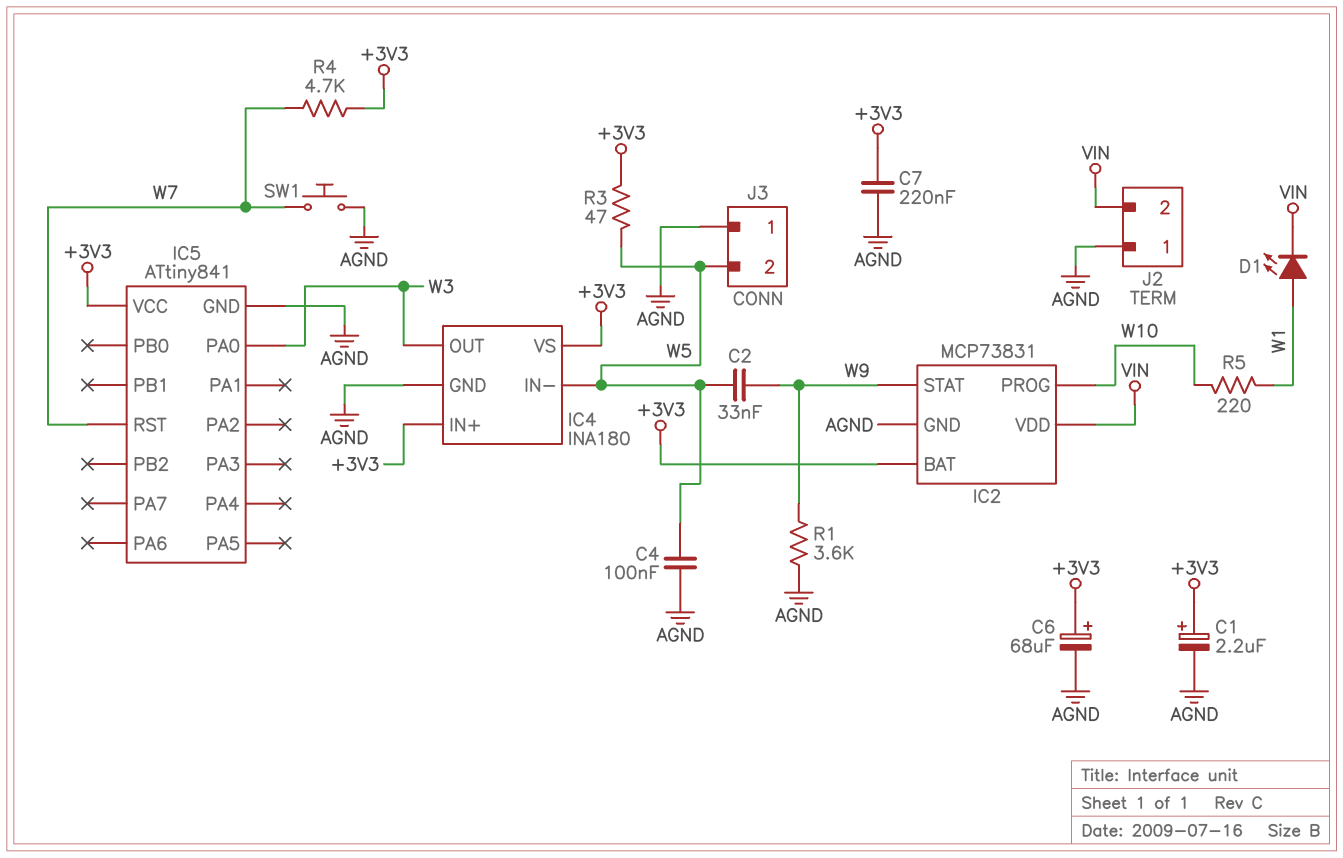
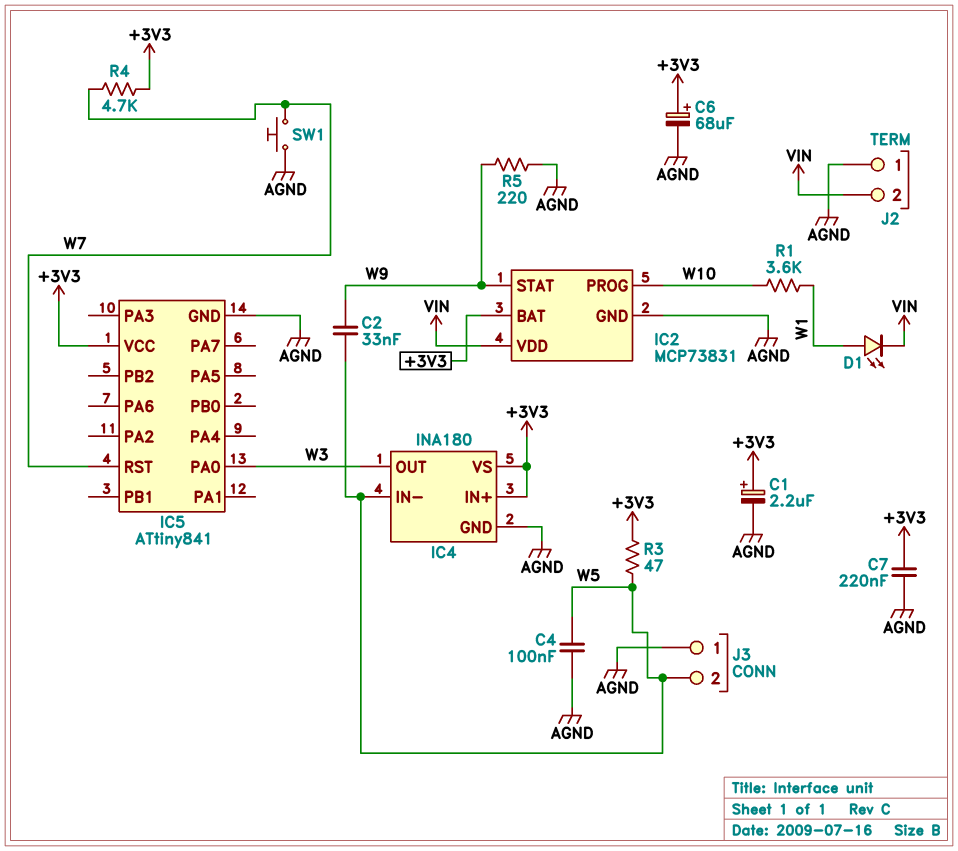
R1: 3.6k (AGND, W9) -> 3.6k (W1, W10)
R5: 220 (W1, W10) -> 220 (AGND, W9)

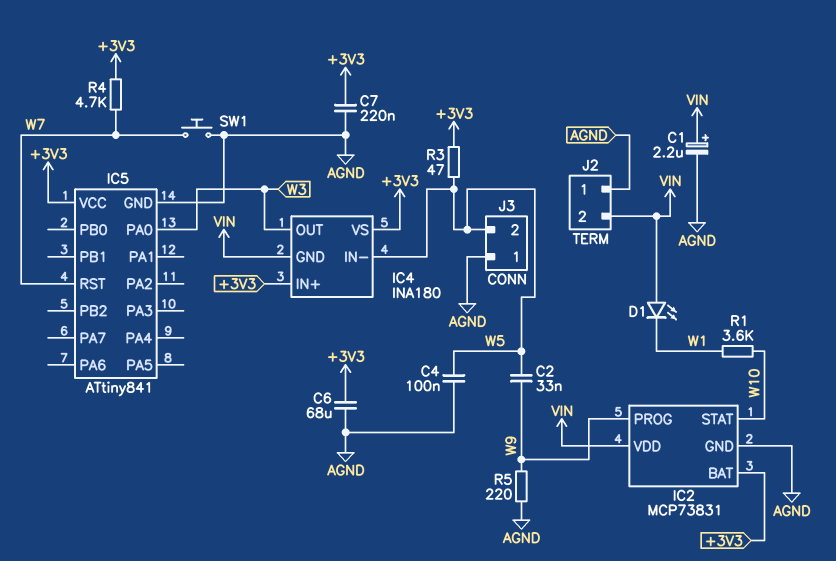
C1: 2.2uF (plus +3V3, minus AGND) -> 2.2uF (plus VIN, minus AGND)
C6: 68uF (plus +3V3, minus AGND) -> 68uF (+3V3, AGND)
D1: LED (A W1, K VIN) -> LED (A VIN, K W1)
IC2 pin PROG: W10 -> W9
IC2 pin STAT: W9 -> W10
IC4 pin GND: AGND -> VIN

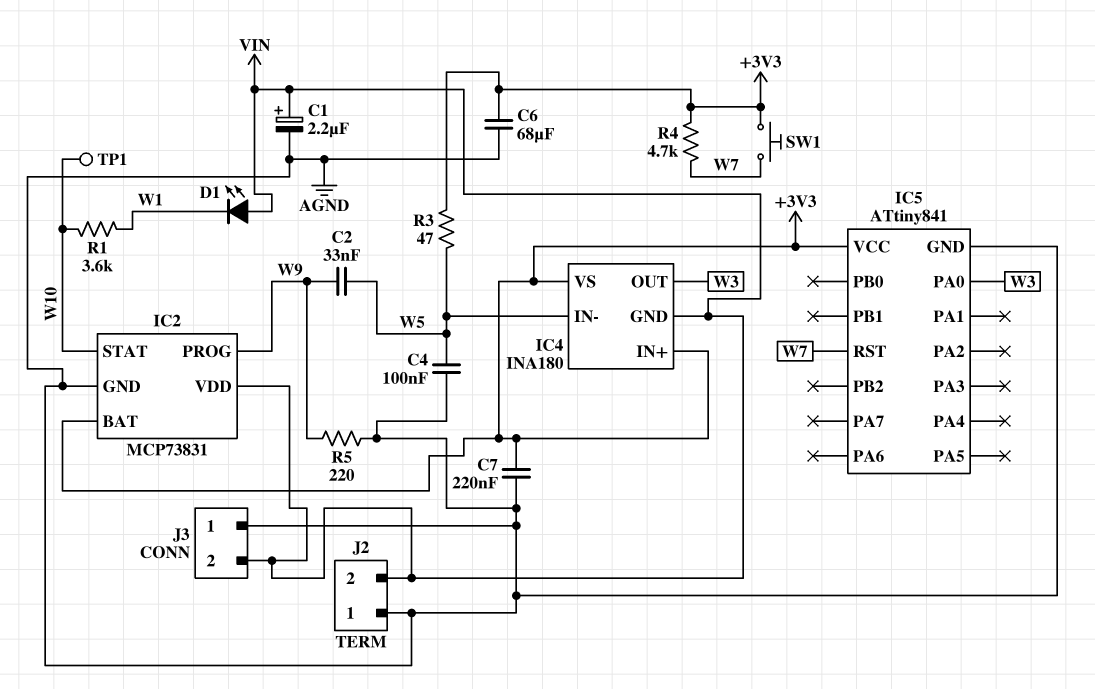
J3 pin 2: W5 -> VIN
SW1: button (AGND, W7) -> button (+3V3, W7)
TP1: none -> test point (W10)

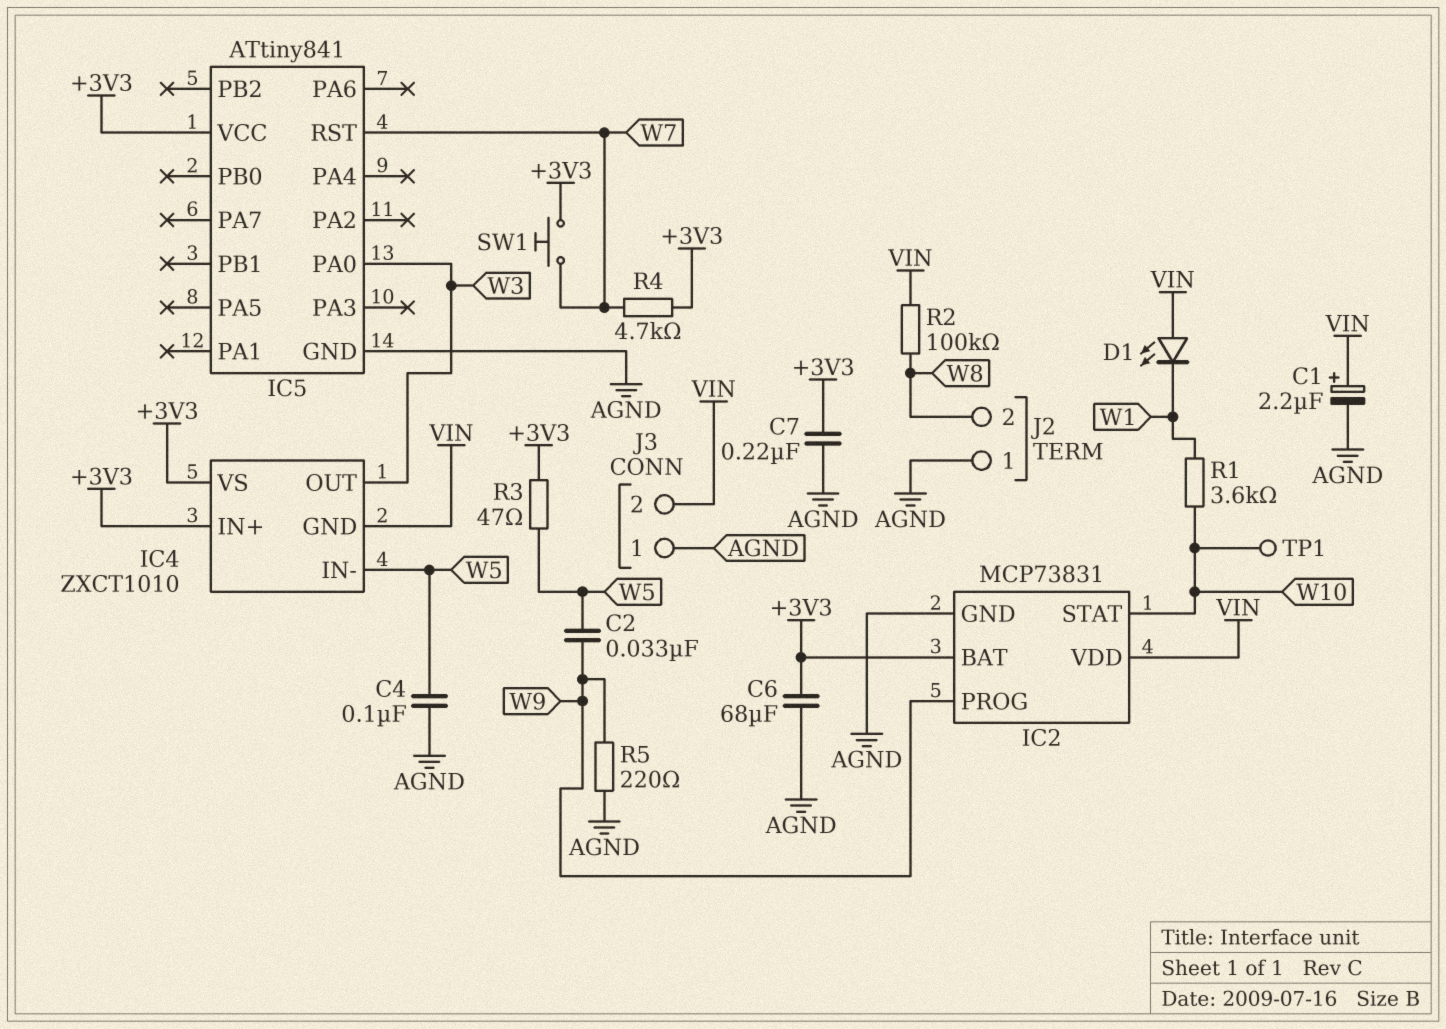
IC4: INA180 -> ZXCT1010
J2 pin 2: VIN -> W8
R2: none -> 100k (VIN, W8)

